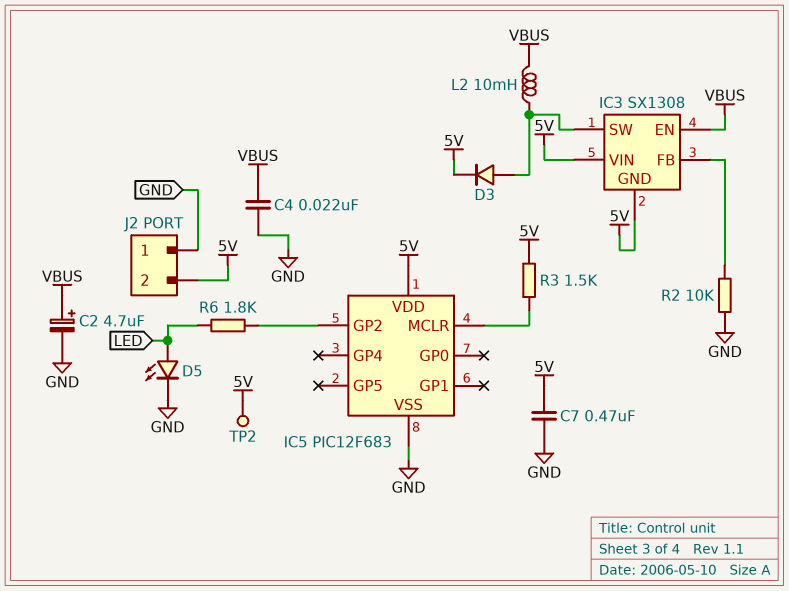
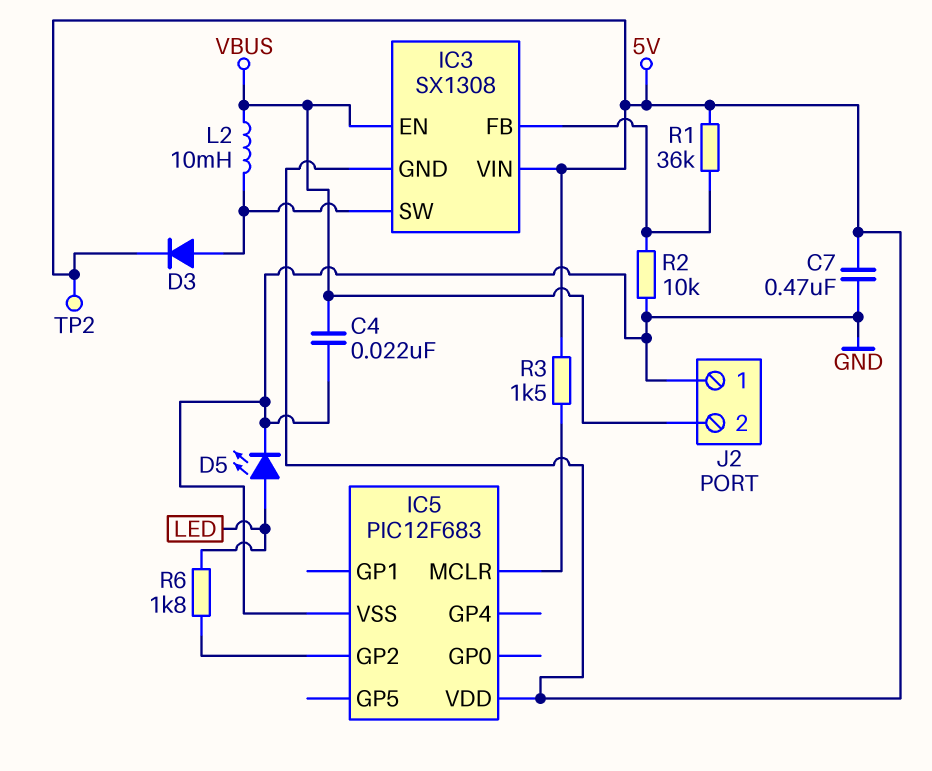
C2: 4.7uF (plus VBUS, minus GND) -> none
J2 pin 2: 5V -> VBUS
R1: none -> 36k (5V, IC3/FB)

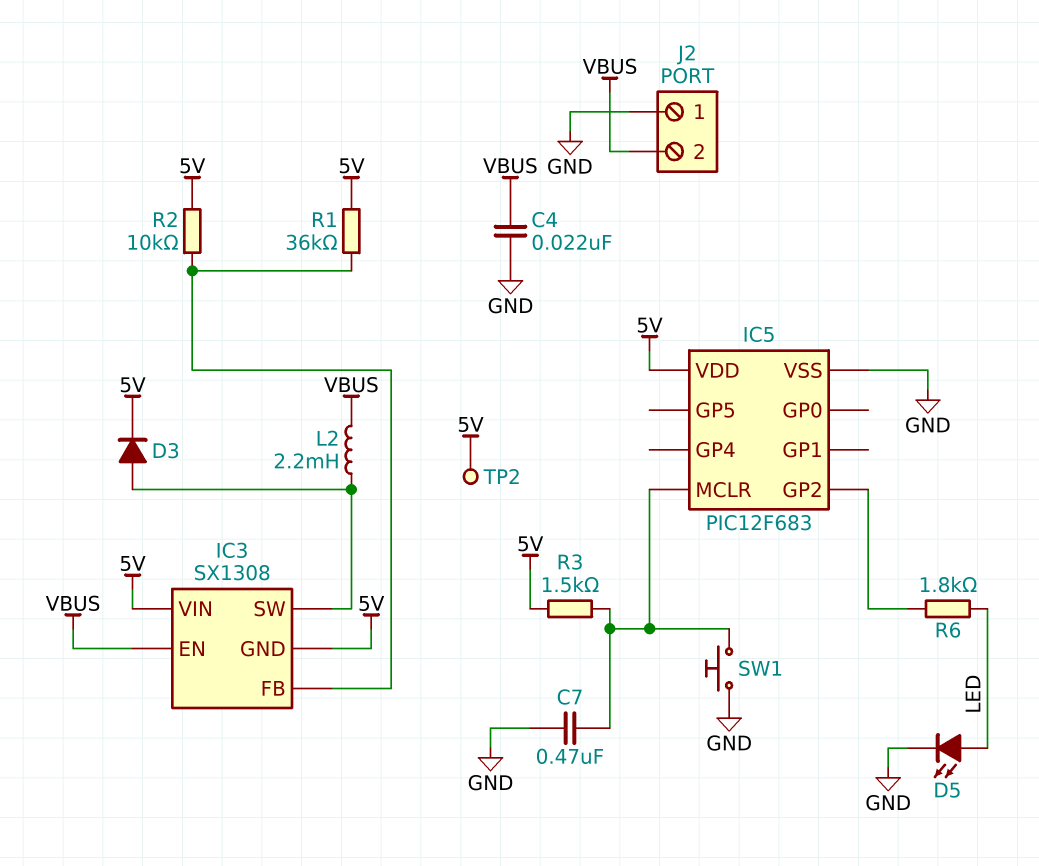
C7: 470nF (5V, GND) -> 470nF (GND, IC5/MCLR)
L2: 10mH (IC3/SW, VBUS) -> 2.2mH (IC3/SW, VBUS)
R2: 10k (GND, IC3/FB) -> 10k (5V, IC3/FB)
SW1: none -> button (GND, IC5/MCLR)

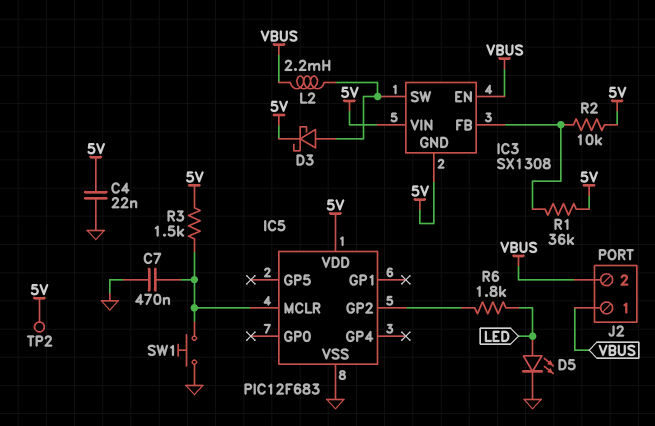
C4: 22nF (GND, VBUS) -> 22nF (5V, GND)
D3: diode (A IC3/SW, K 5V) -> schottky (A IC3/SW, K 5V)
J2 pin 1: GND -> VBUS

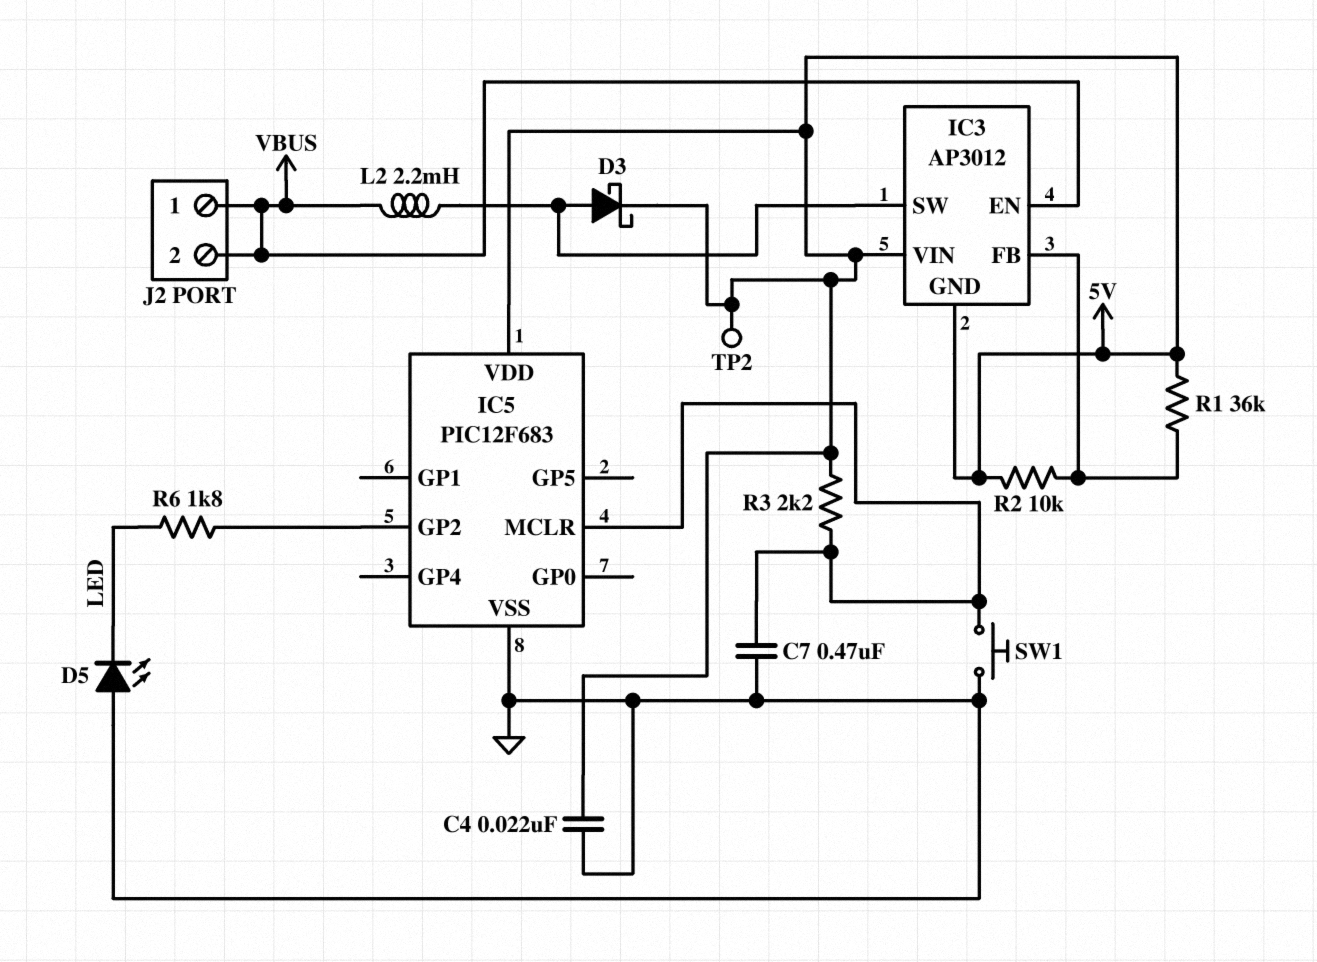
D5: LED (A LED, K GND) -> LED (A GND, K LED)
IC3: SX1308 -> AP3012
R3: 1.5k (5V, IC5/MCLR) -> 2.2k (5V, IC5/MCLR)

